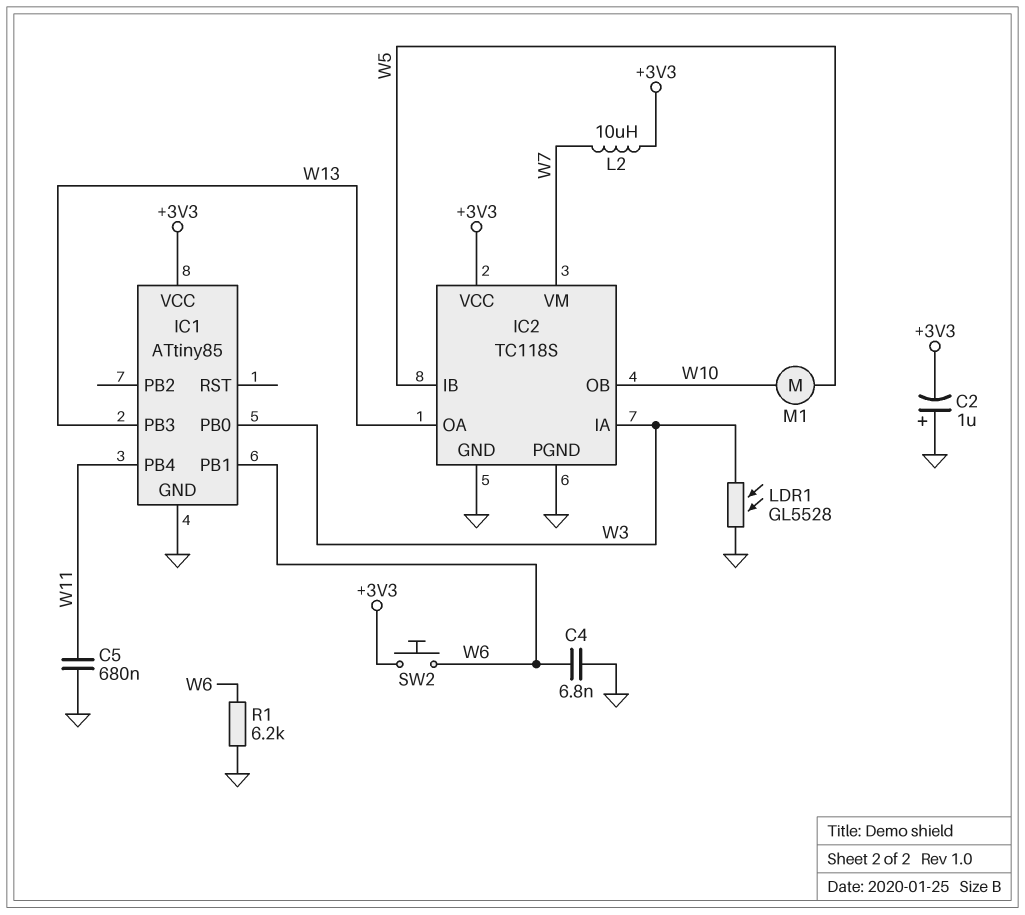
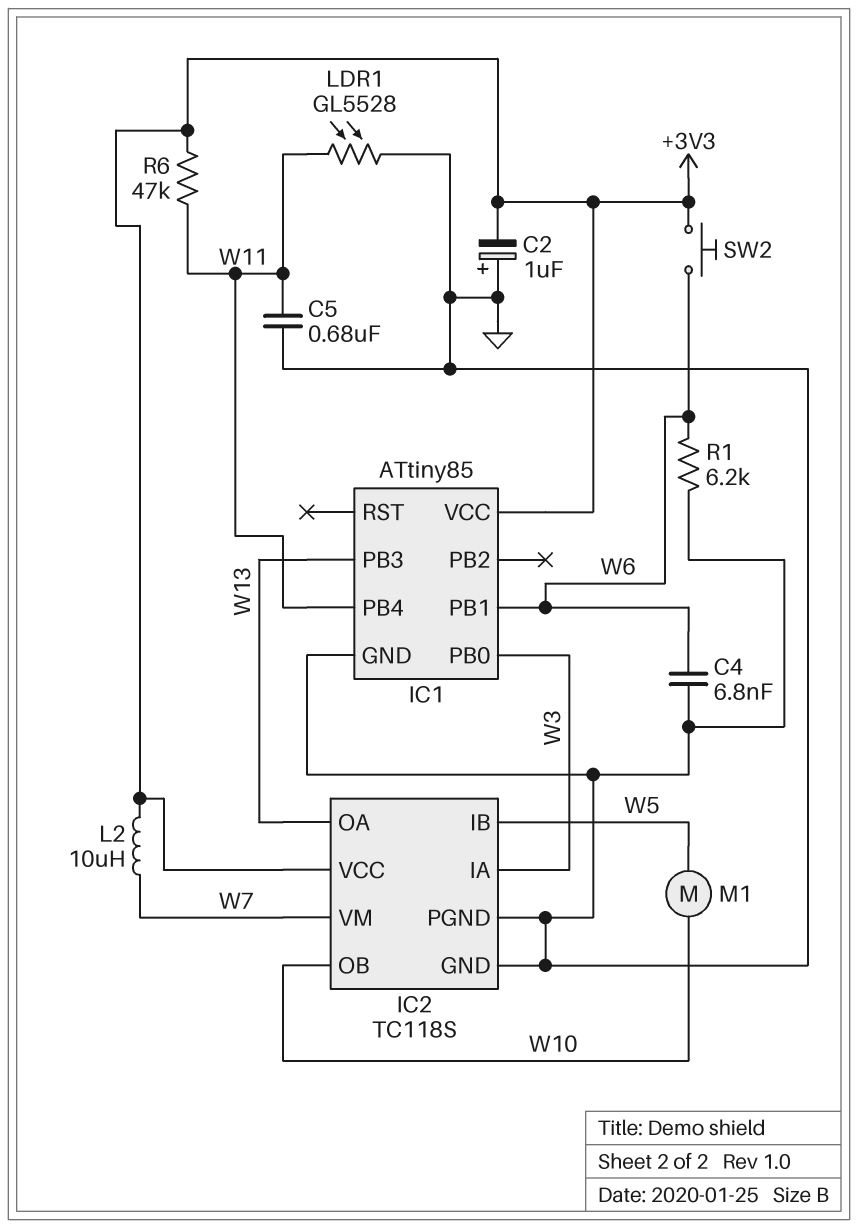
LDR1: GL5528 (GND, W3) -> GL5528 (GND, W11)
R6: none -> 47k (+3V3, W11)

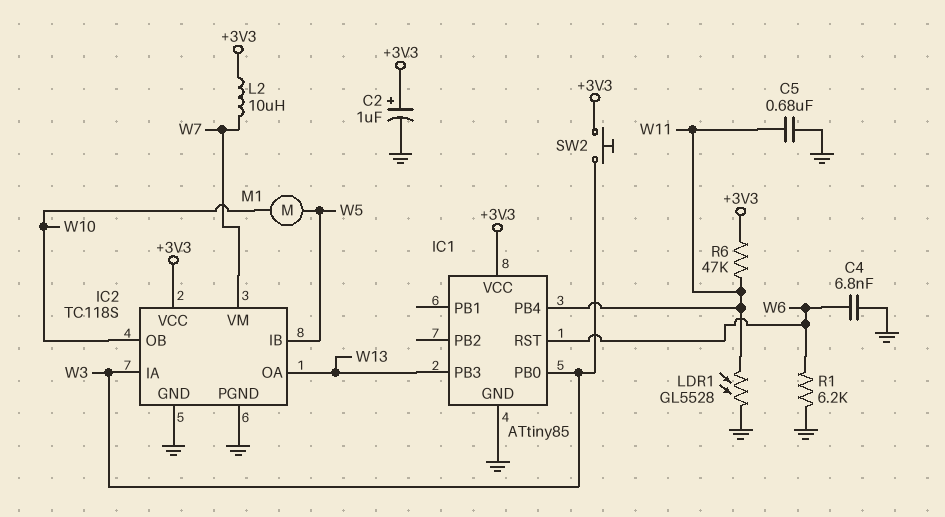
C2: 1uF (plus GND, minus +3V3) -> 1uF (plus +3V3, minus GND)
IC1 pin PB1: W6 -> none
IC1 pin RST: none -> W6
SW2: button (+3V3, W6) -> button (+3V3, W3)

